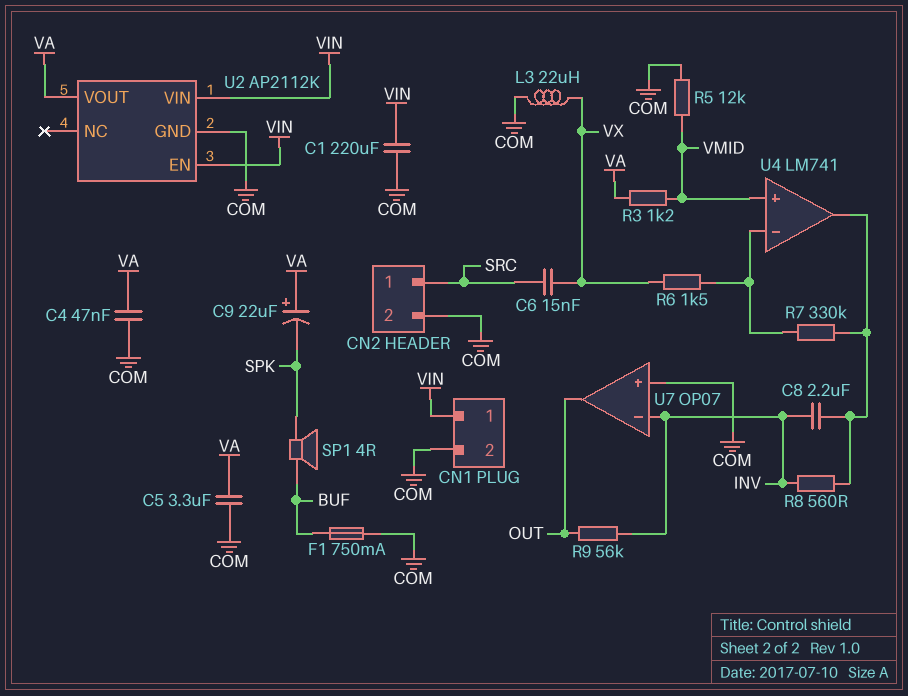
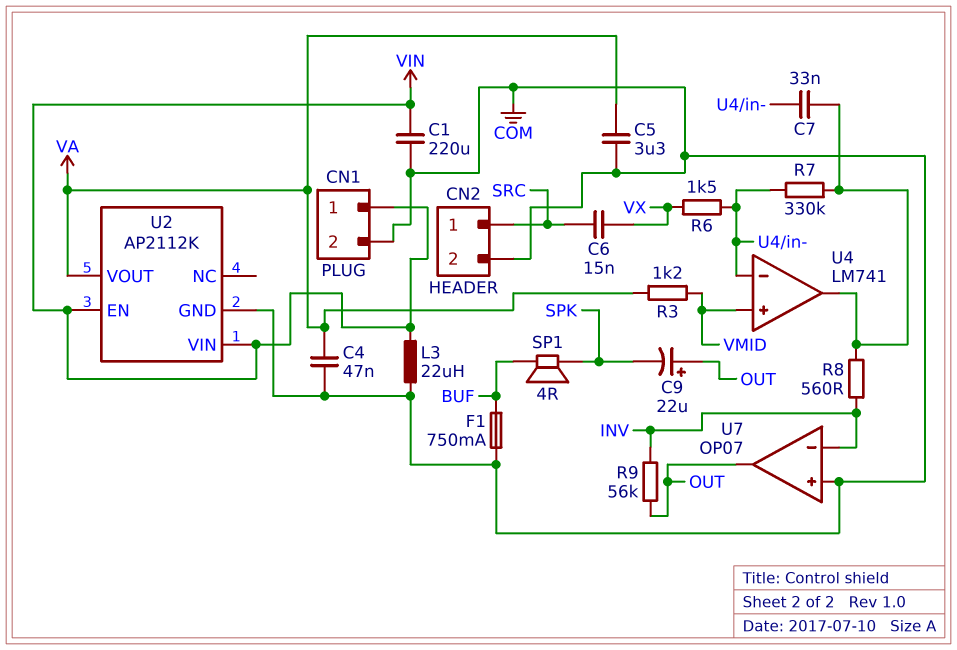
C7: none -> 33nF (U4/in-, U4/out)
C8: 2.2uF (INV, U4/out) -> none
C9: 22uF (plus VA, minus SPK) -> 22uF (plus OUT, minus SPK)
L3: 22uH (COM, VX) -> 22uH (COM, VIN)
R5: 12k (COM, VMID) -> none

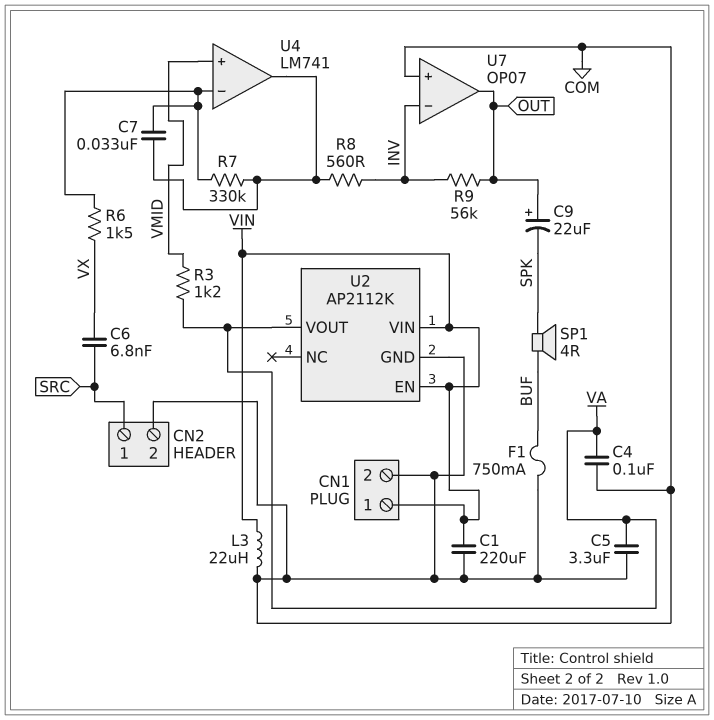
C4: 47nF (COM, VA) -> 100nF (COM, VA)
C6: 15nF (SRC, VX) -> 6.8nF (SRC, VX)

